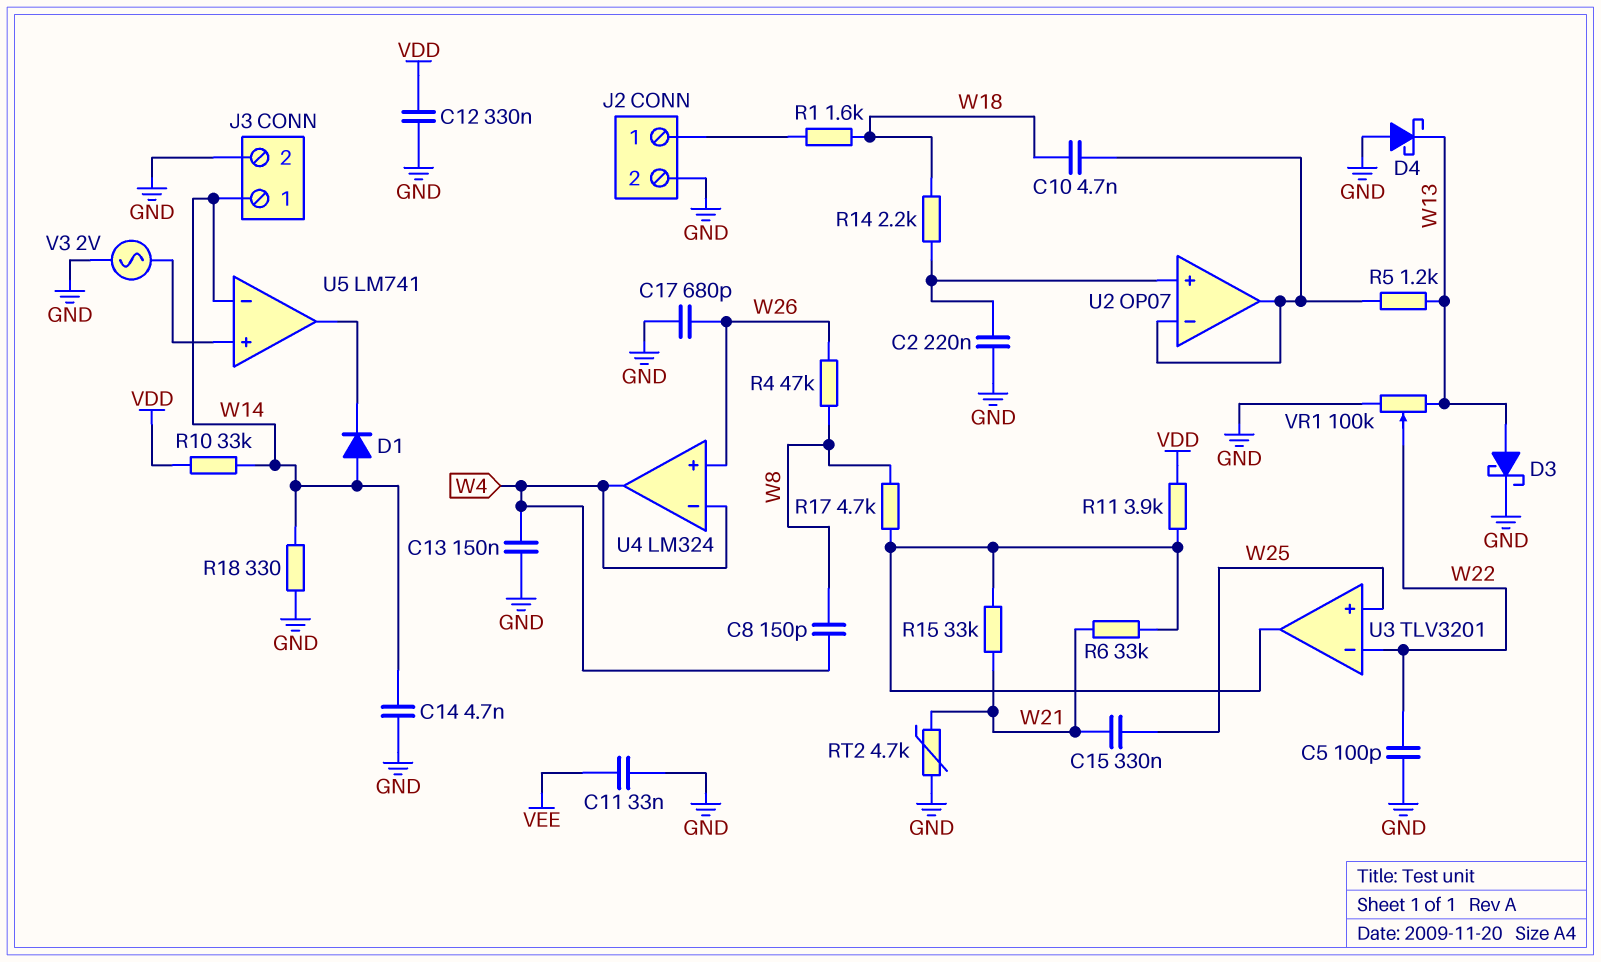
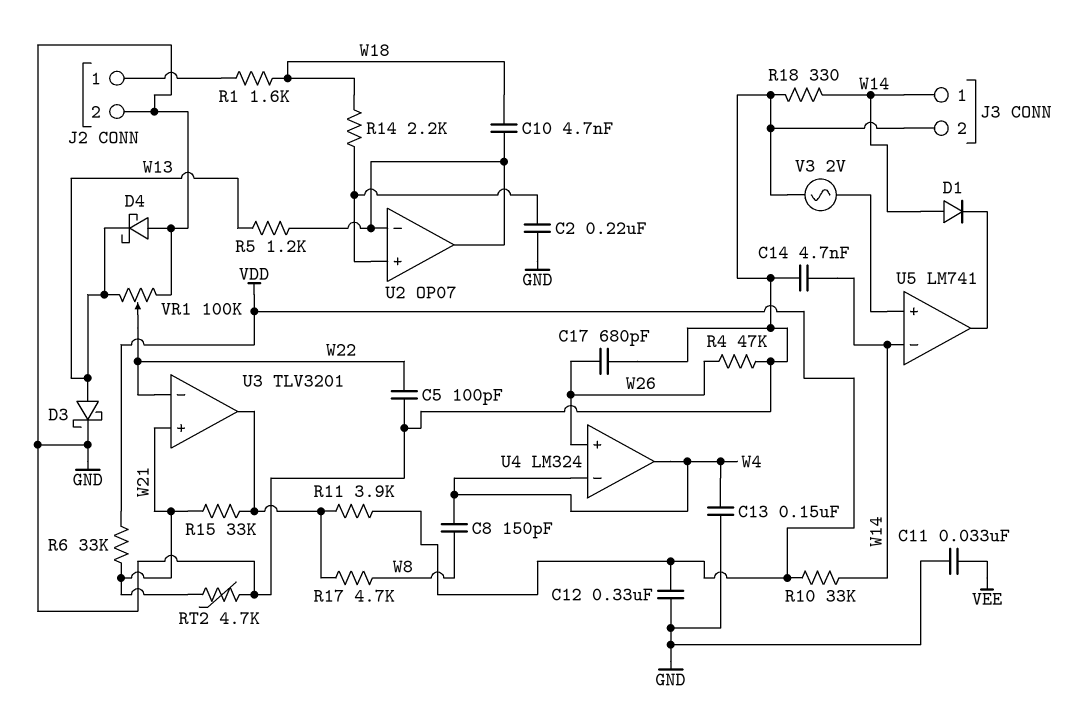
C15: 330nF (W21, W25) -> none
R4: 47k (W8, W26) -> 47k (GND, W26)
R6: 33k (U3/out, W21) -> 33k (VDD, W21)
U3 pin in+: W25 -> W21

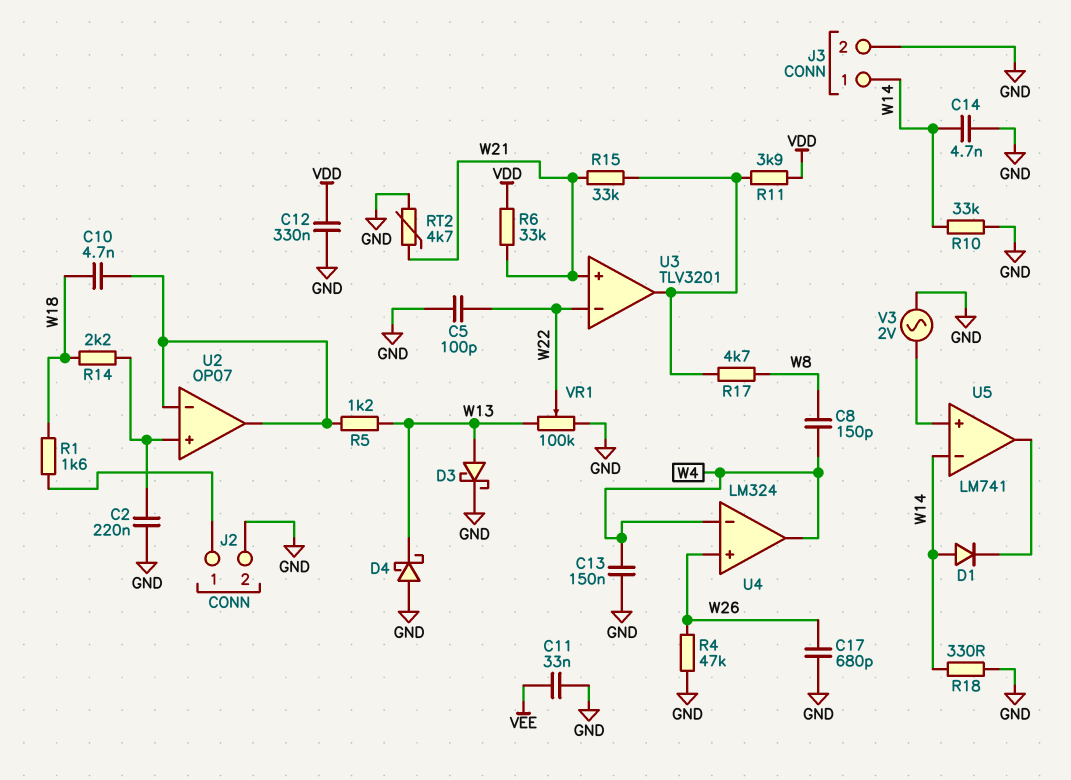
R10: 33k (VDD, W14) -> 33k (GND, W14)

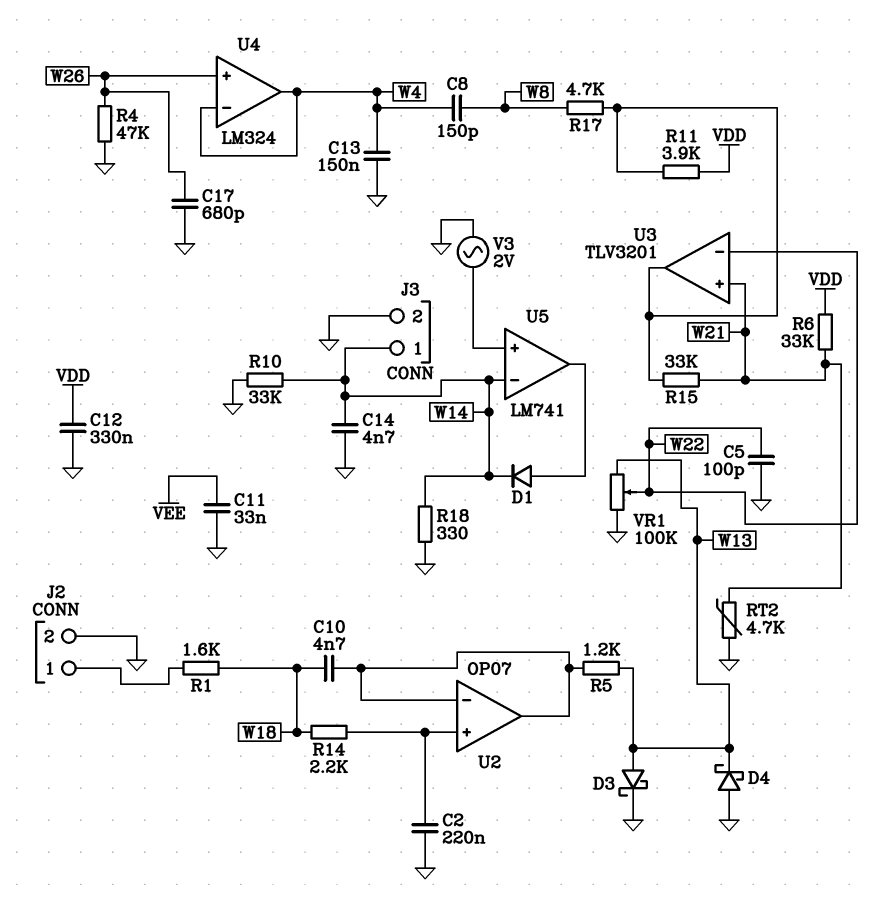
D1: diode (A W14, K U5/out) -> diode (A U5/out, K W14)

